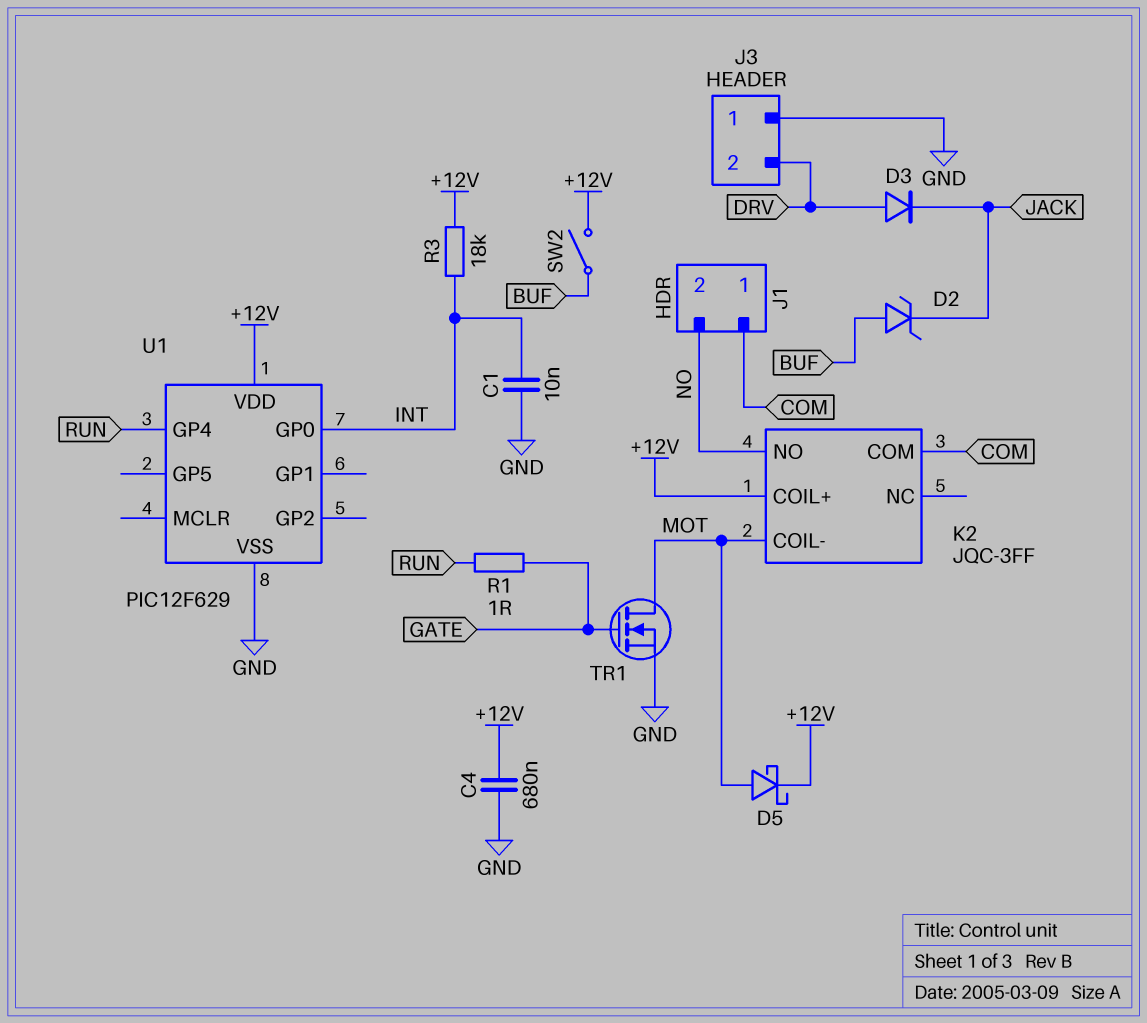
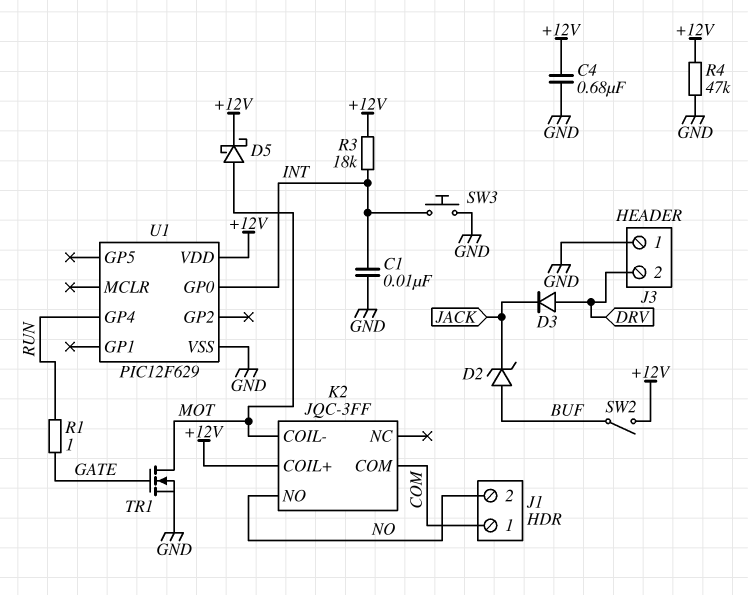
R4: none -> 47k (+12V, GND)
SW3: none -> button (GND, INT)

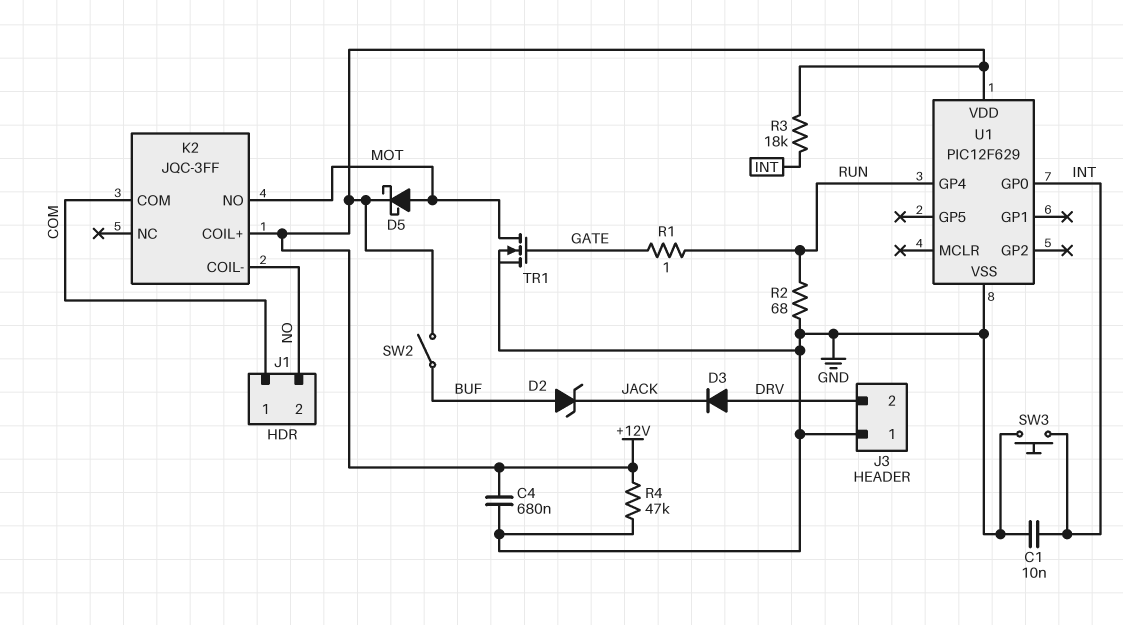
K2 pin COIL-: MOT -> NO
K2 pin NO: NO -> MOT
R2: none -> 68 (GND, RUN)

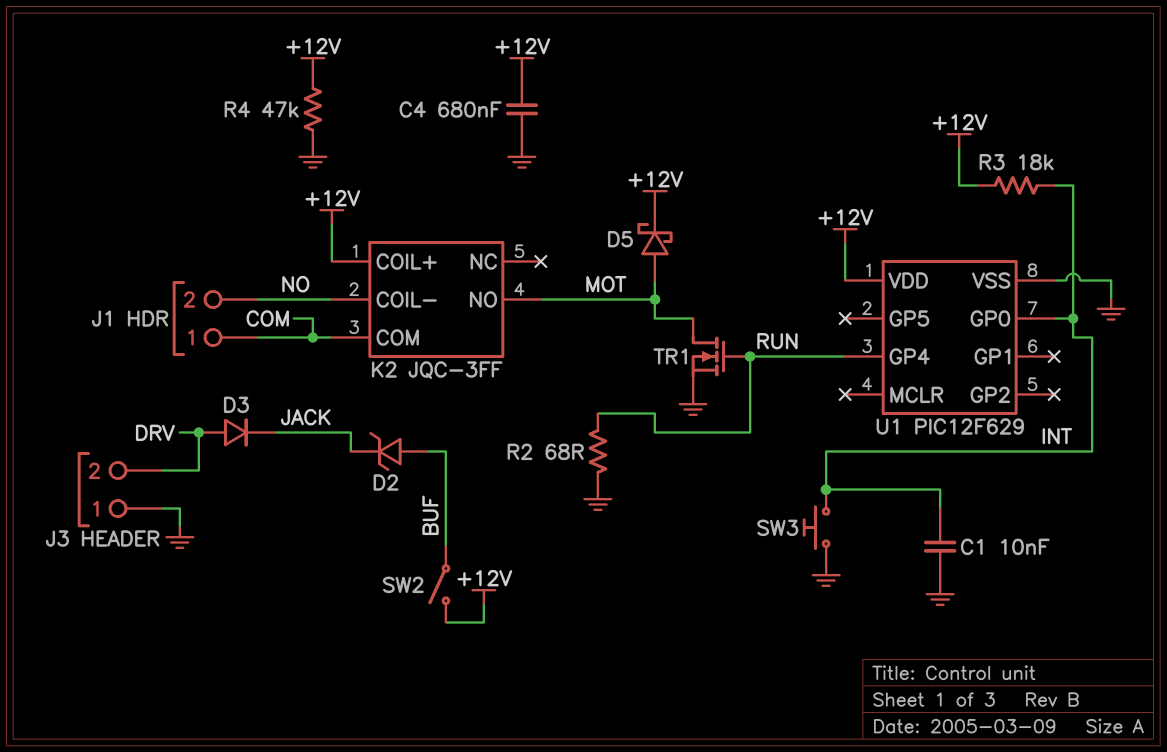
R1: 1 (GATE, RUN) -> none
TR1: NMOS (G GATE, D MOT, S GND) -> NMOS (G RUN, D MOT, S GND)

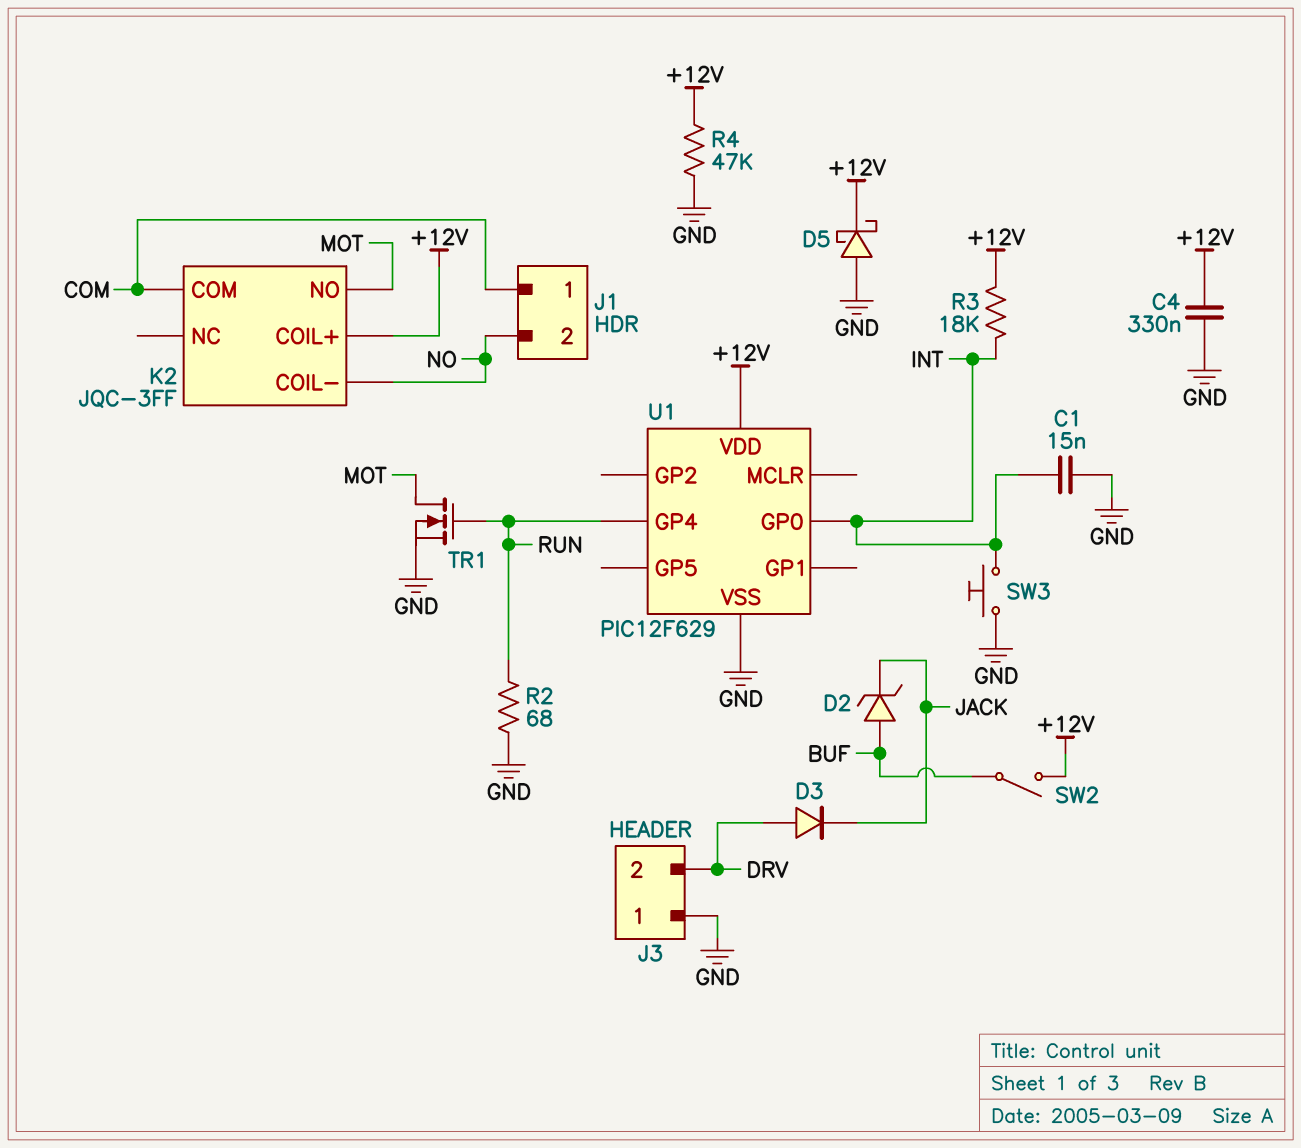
C1: 10nF (GND, INT) -> 15nF (GND, INT)
C4: 680nF (+12V, GND) -> 330nF (+12V, GND)
D5: schottky (A MOT, K +12V) -> schottky (A GND, K +12V)

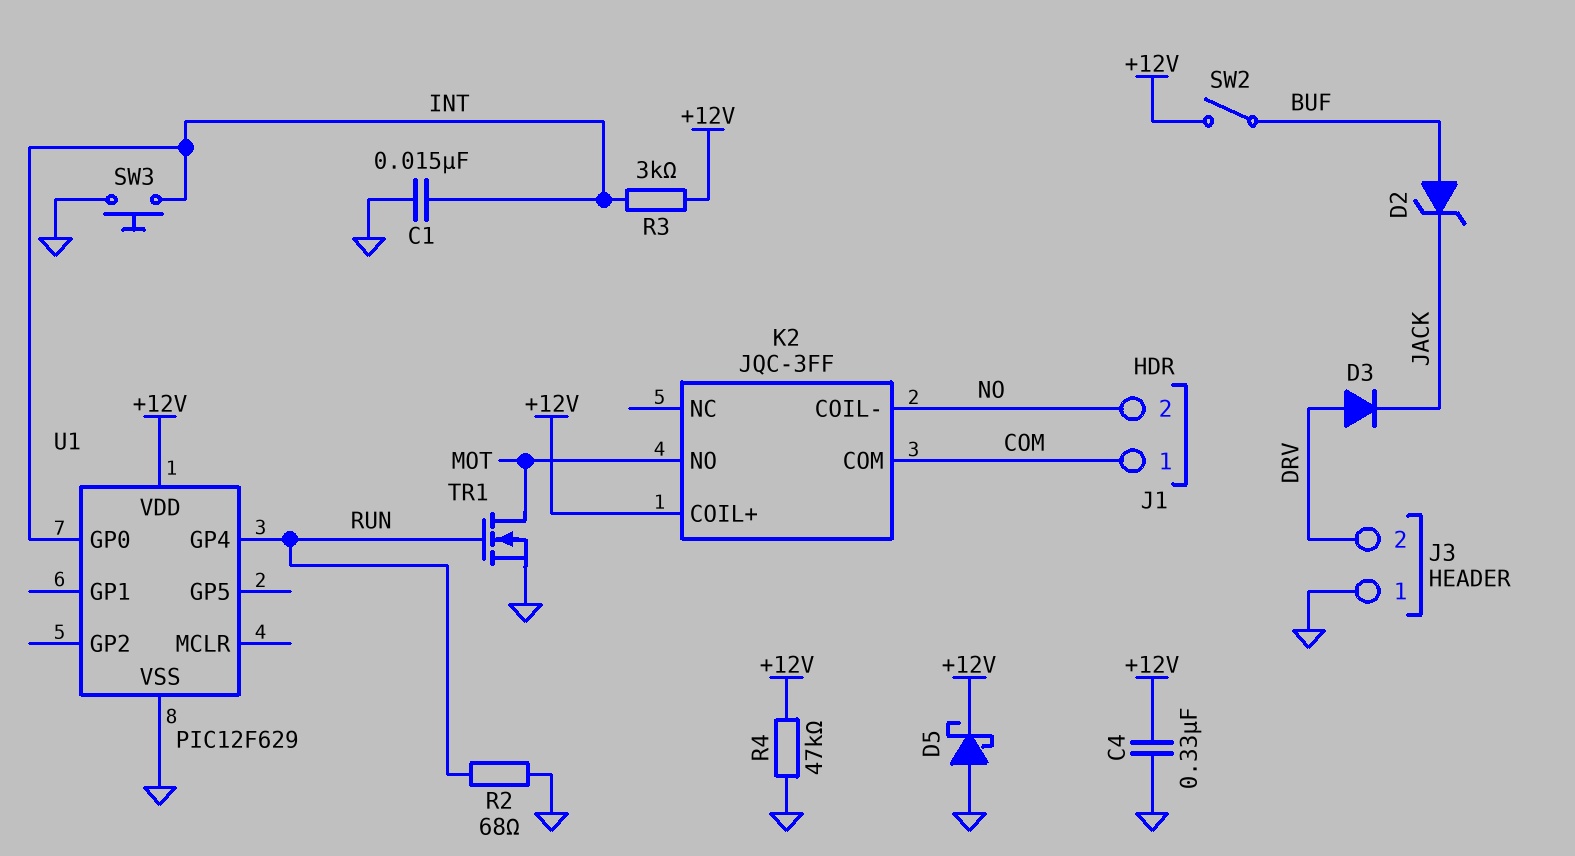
R3: 18k (+12V, INT) -> 3k (+12V, INT)

